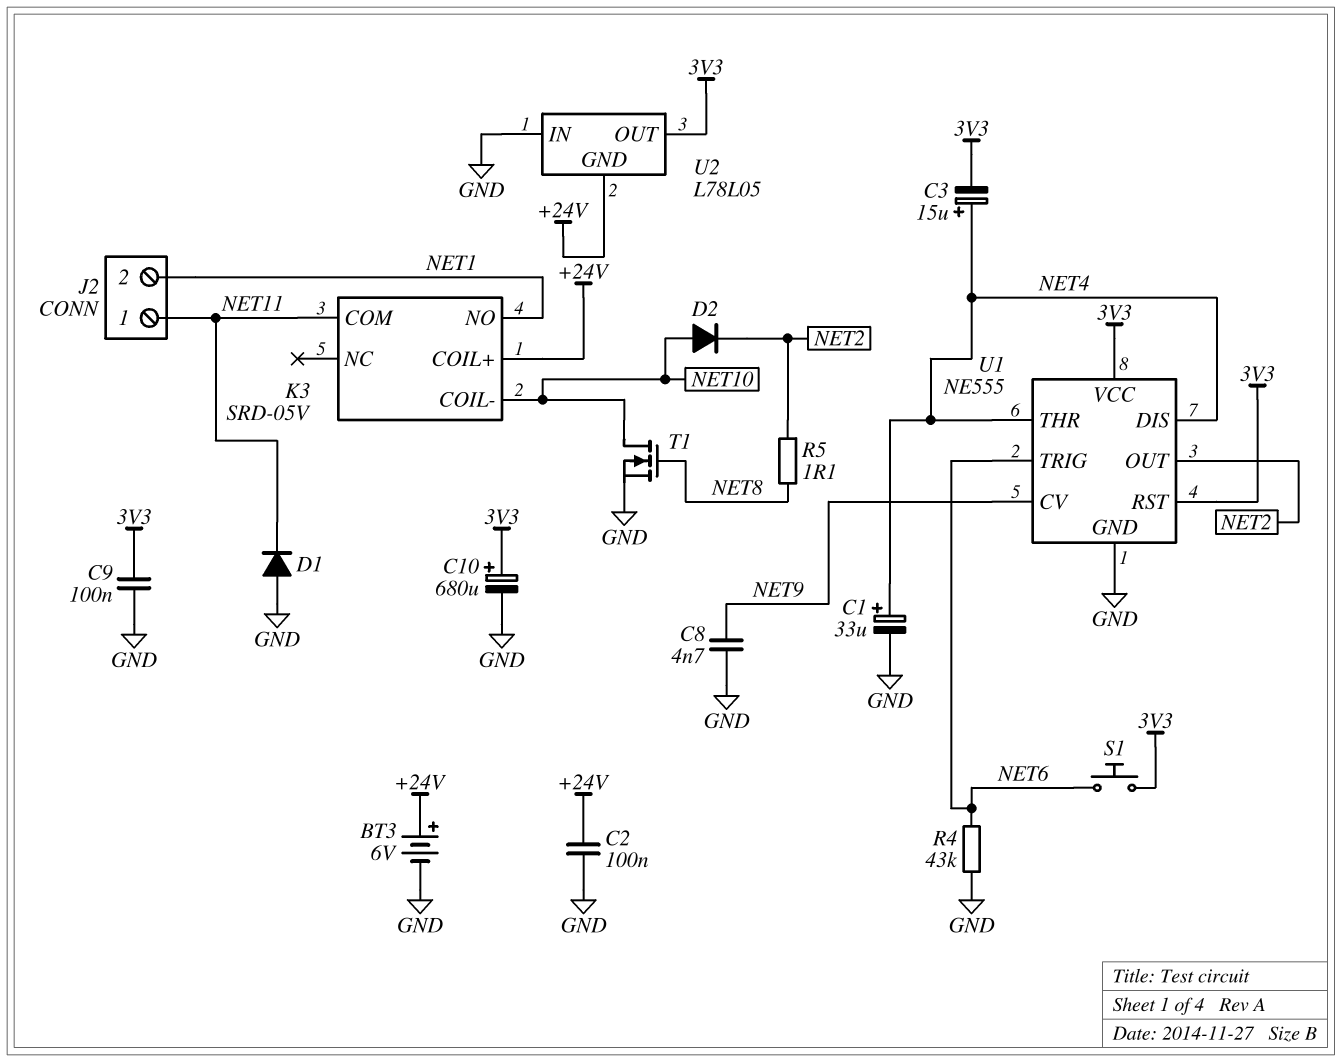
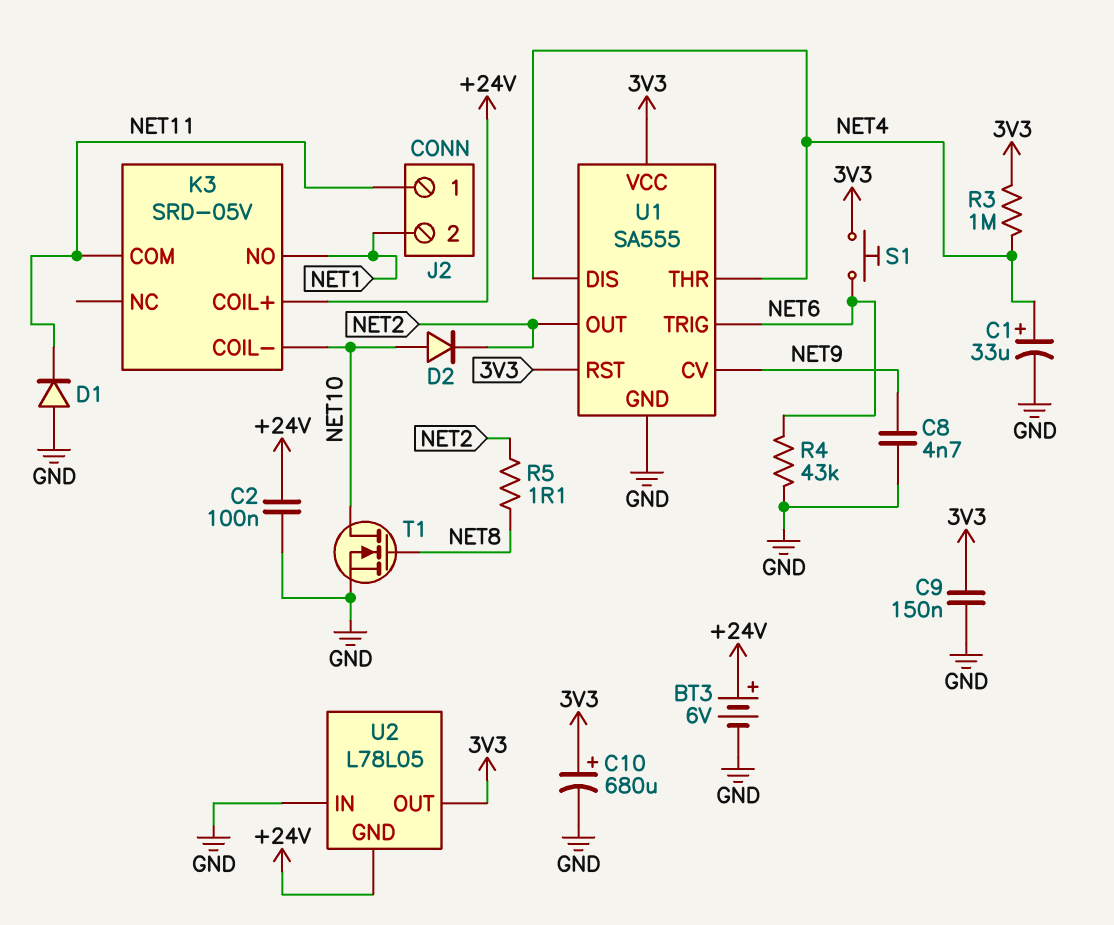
C3: 15uF (plus NET4, minus 3V3) -> none
C9: 100nF (3V3, GND) -> 150nF (3V3, GND)
R3: none -> 1M (3V3, NET4)
U1: NE555 -> SA555

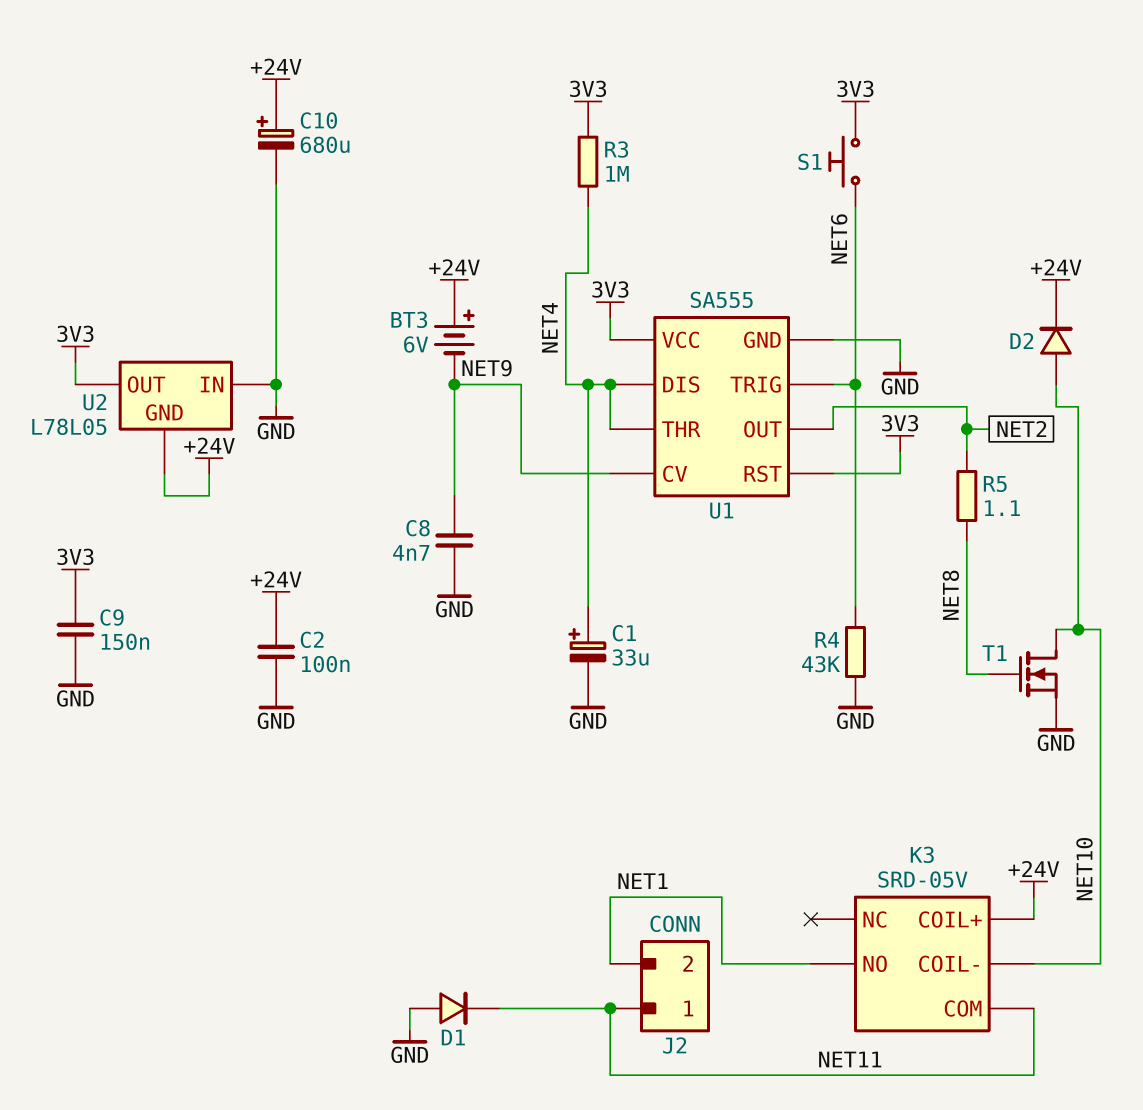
BT3: 6V (plus +24V, minus GND) -> 6V (plus +24V, minus NET9)
C10: 680uF (plus 3V3, minus GND) -> 680uF (plus +24V, minus GND)
D2: diode (A NET10, K NET2) -> diode (A NET10, K +24V)

